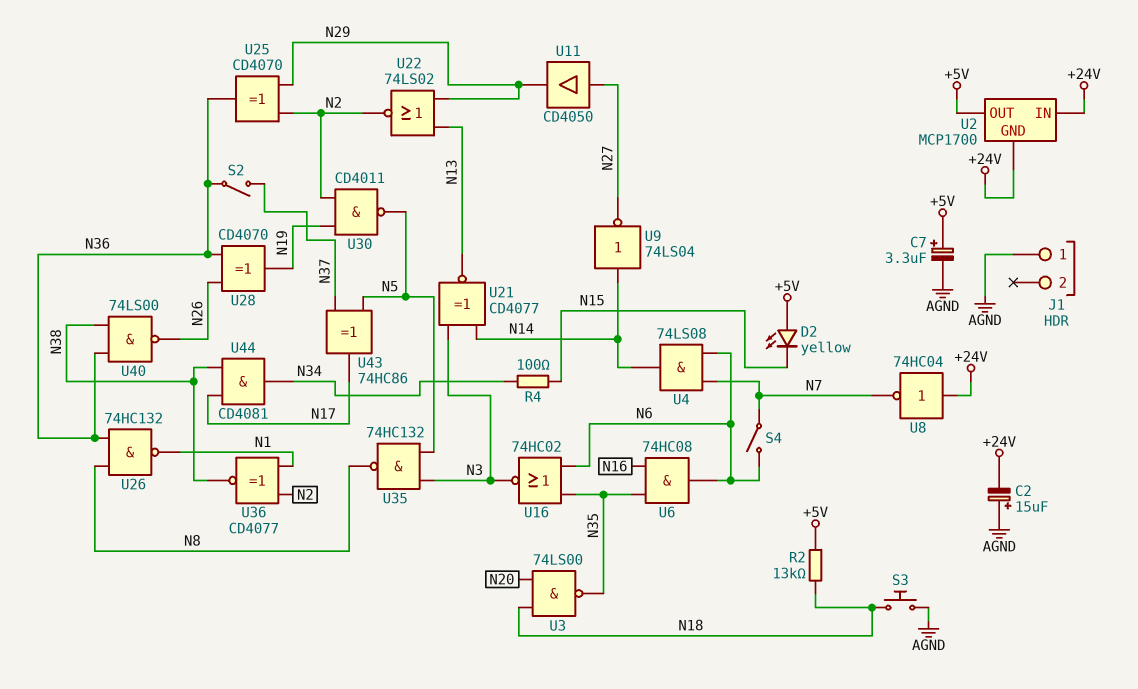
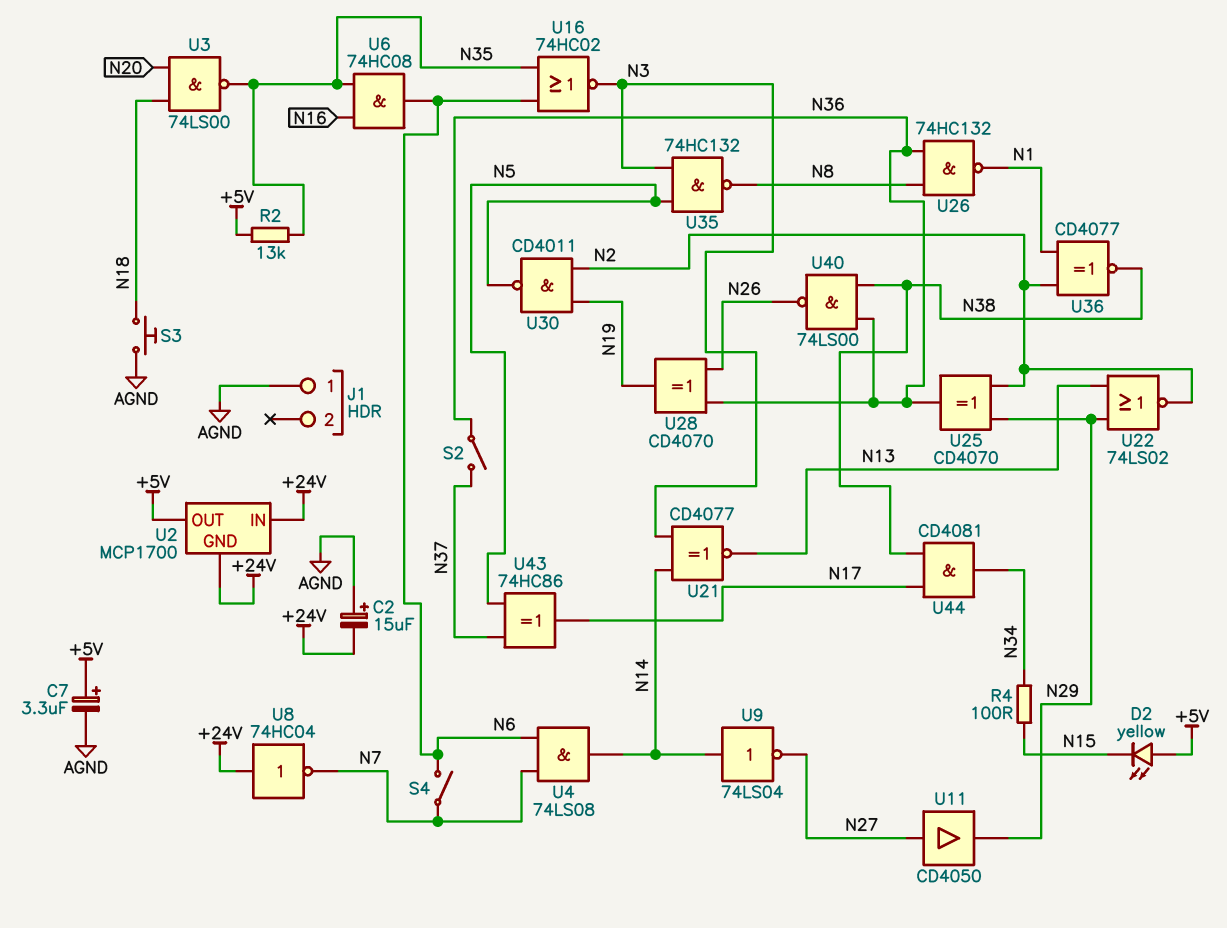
R2: 13k (+5V, N18) -> 13k (+5V, N35)

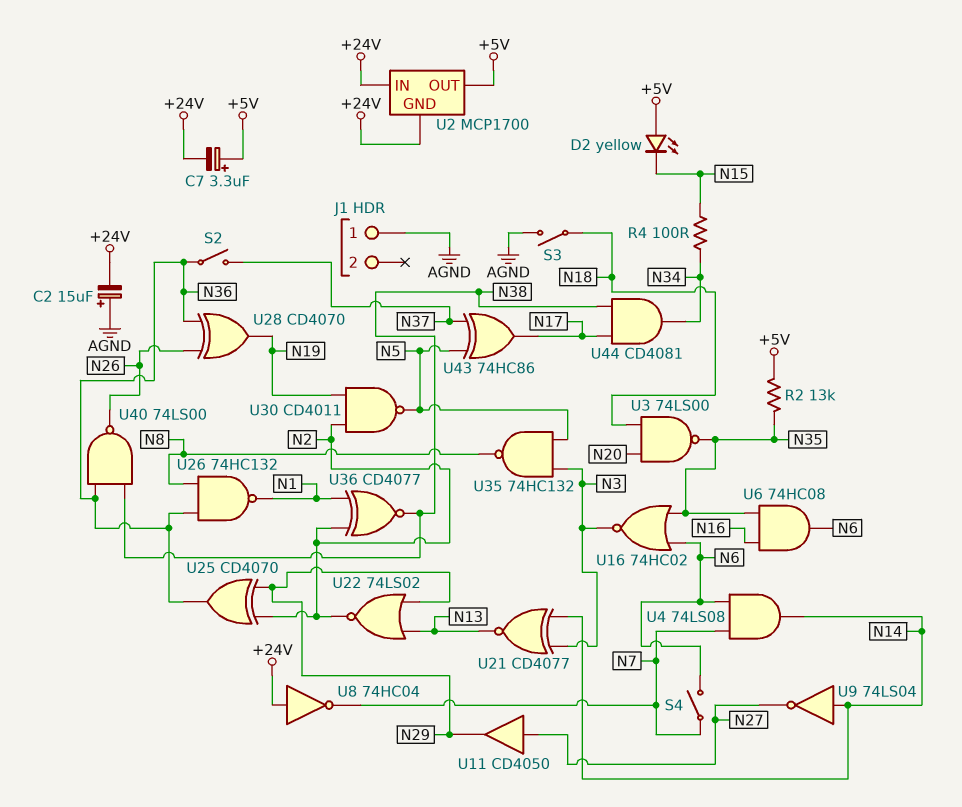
C7: 3.3uF (plus +5V, minus AGND) -> 3.3uF (plus +5V, minus +24V)
S3: button (AGND, N18) -> switch (AGND, N18)

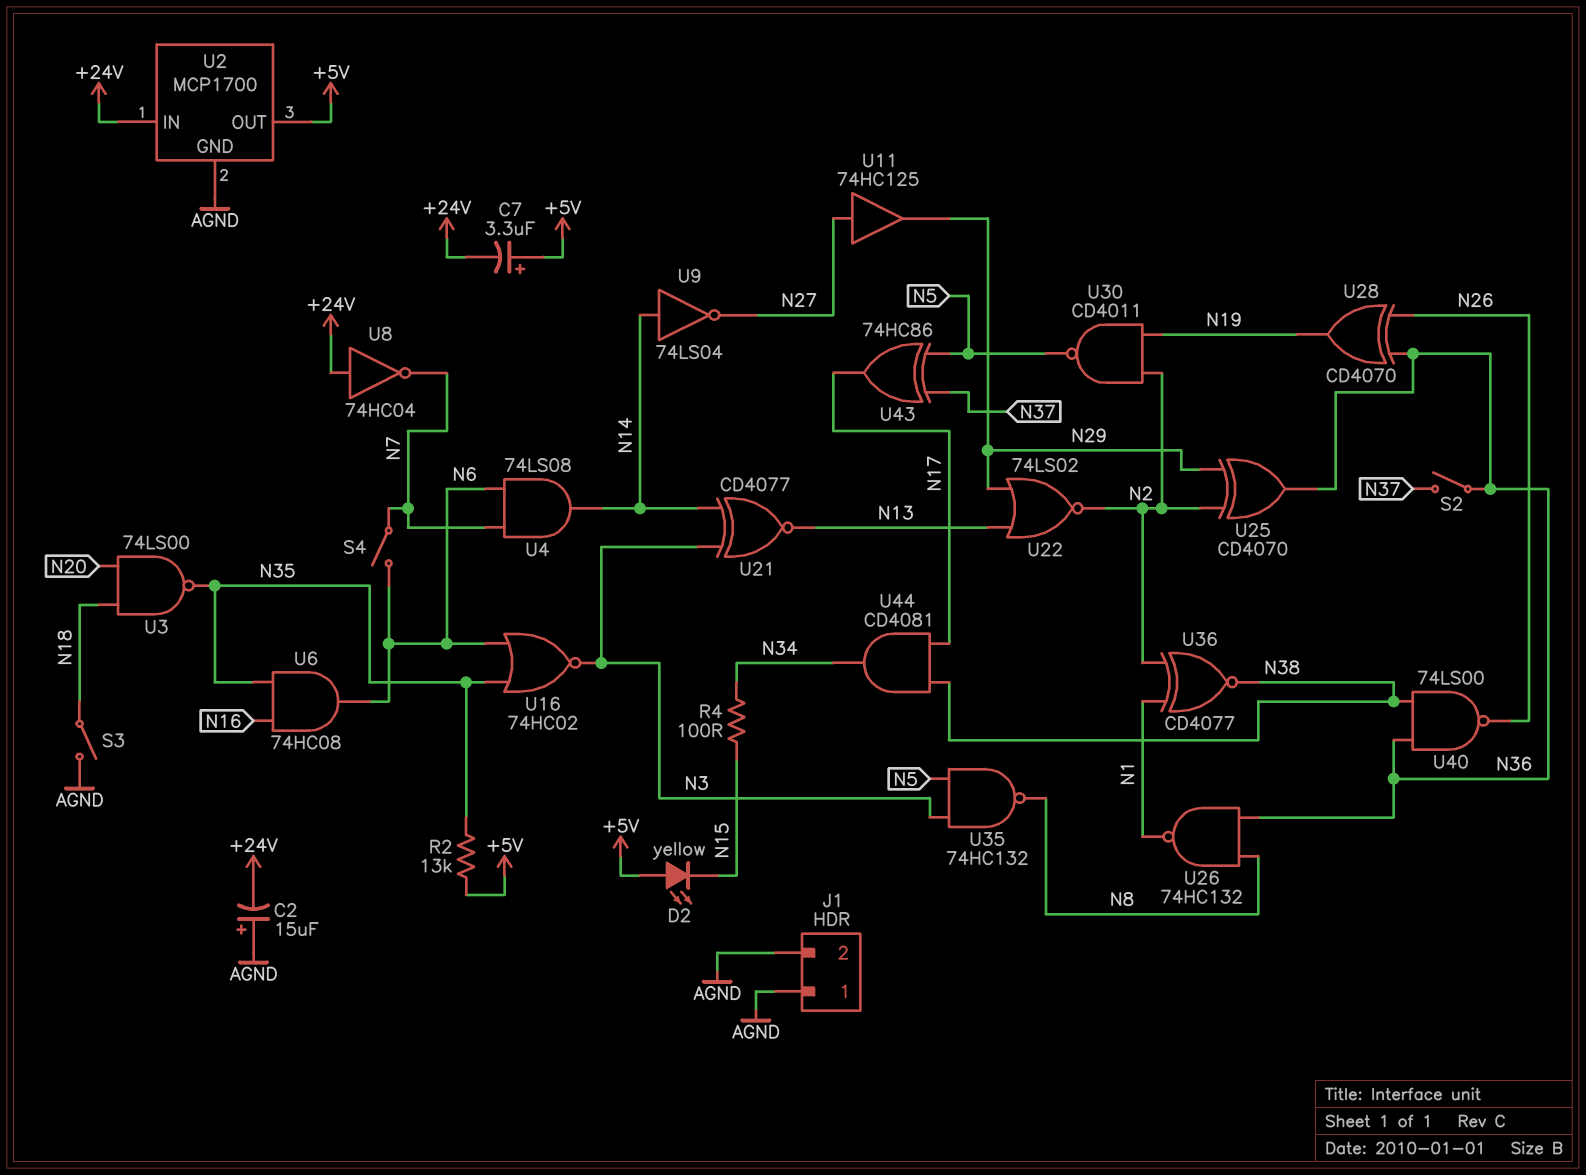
J1 pin 2: none -> AGND
U2 pin GND: +24V -> AGND
U11: buffer CD4050 (in N27, out N29) -> buffer 74HC125 (in N27, out N29)

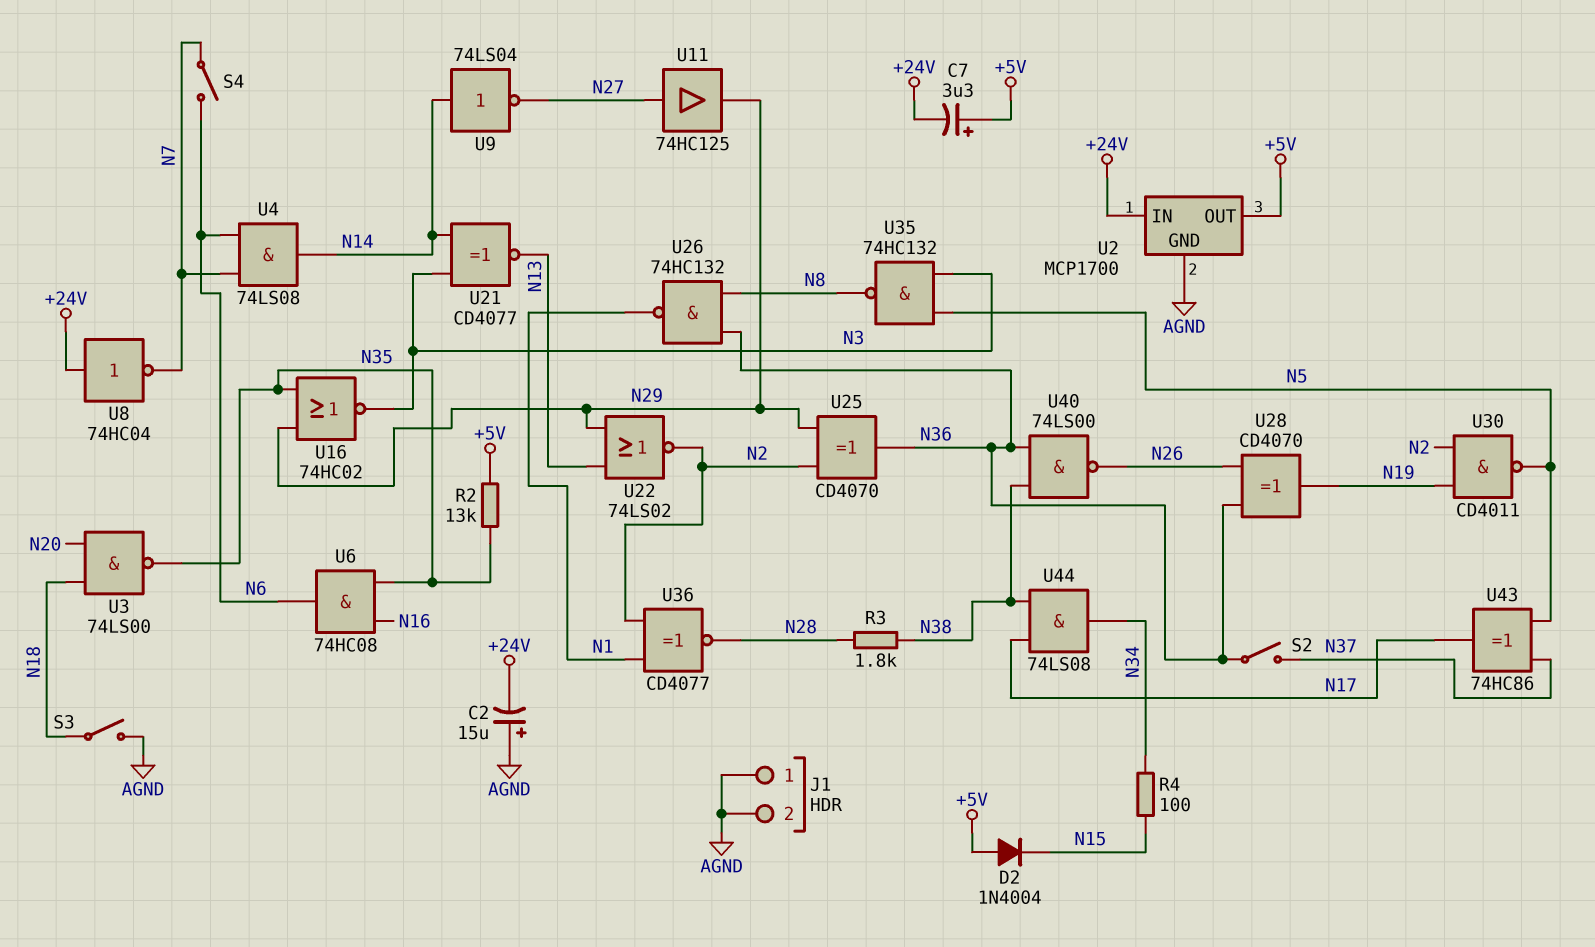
D2: LED yellow (A +5V, K N15) -> diode 1N4004 (A +5V, K N15)
R3: none -> 1.8k (N28, N38)
U16: NOR 74HC02 (in N6, in N35, out N3) -> NOR 74HC02 (in N29, in N35, out N3)
U36: XNOR CD4077 (in N1, in N2, out N38) -> XNOR CD4077 (in N1, in N2, out N28)
U44: AND CD4081 (in N17, in N38, out N34) -> AND 74LS08 (in N17, in N38, out N34)

